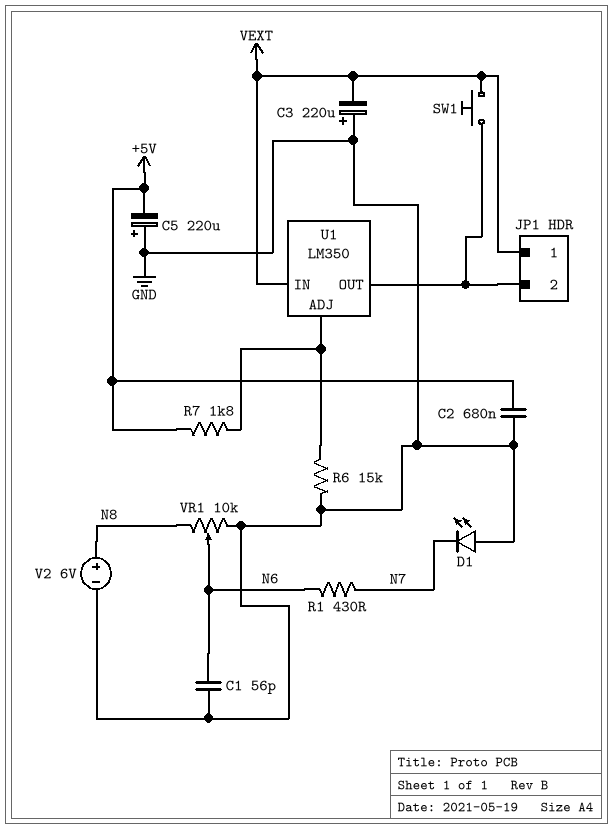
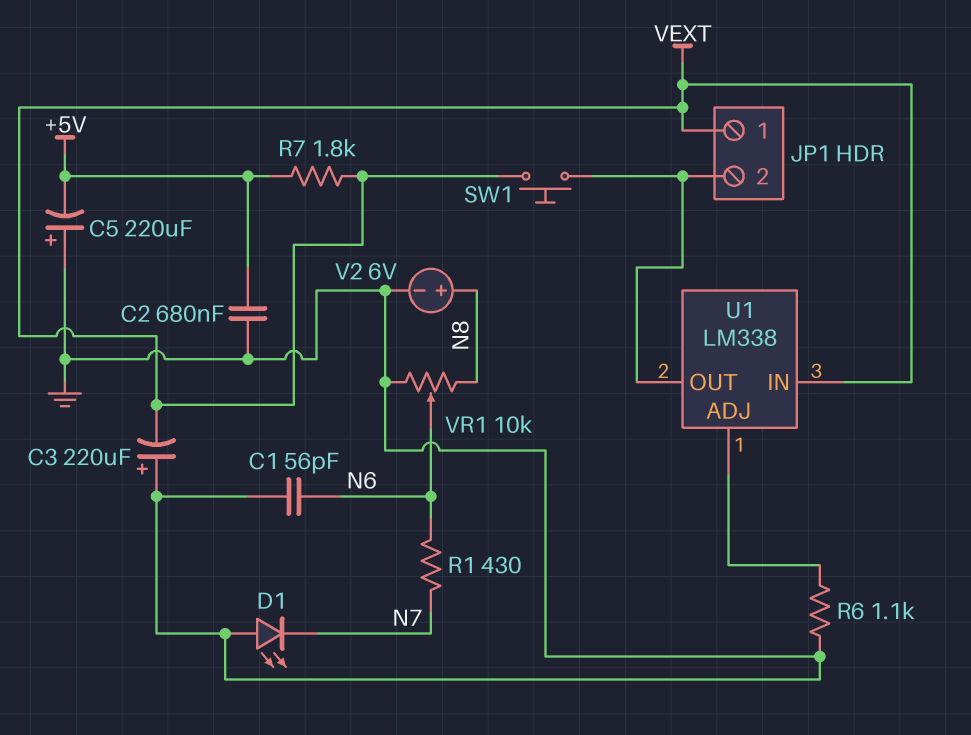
R6: 15k (GND, U1/ADJ) -> 1.1k (GND, U1/ADJ)
R7: 1.8k (+5V, U1/ADJ) -> 1.8k (+5V, VEXT)
U1: LM350 -> LM338

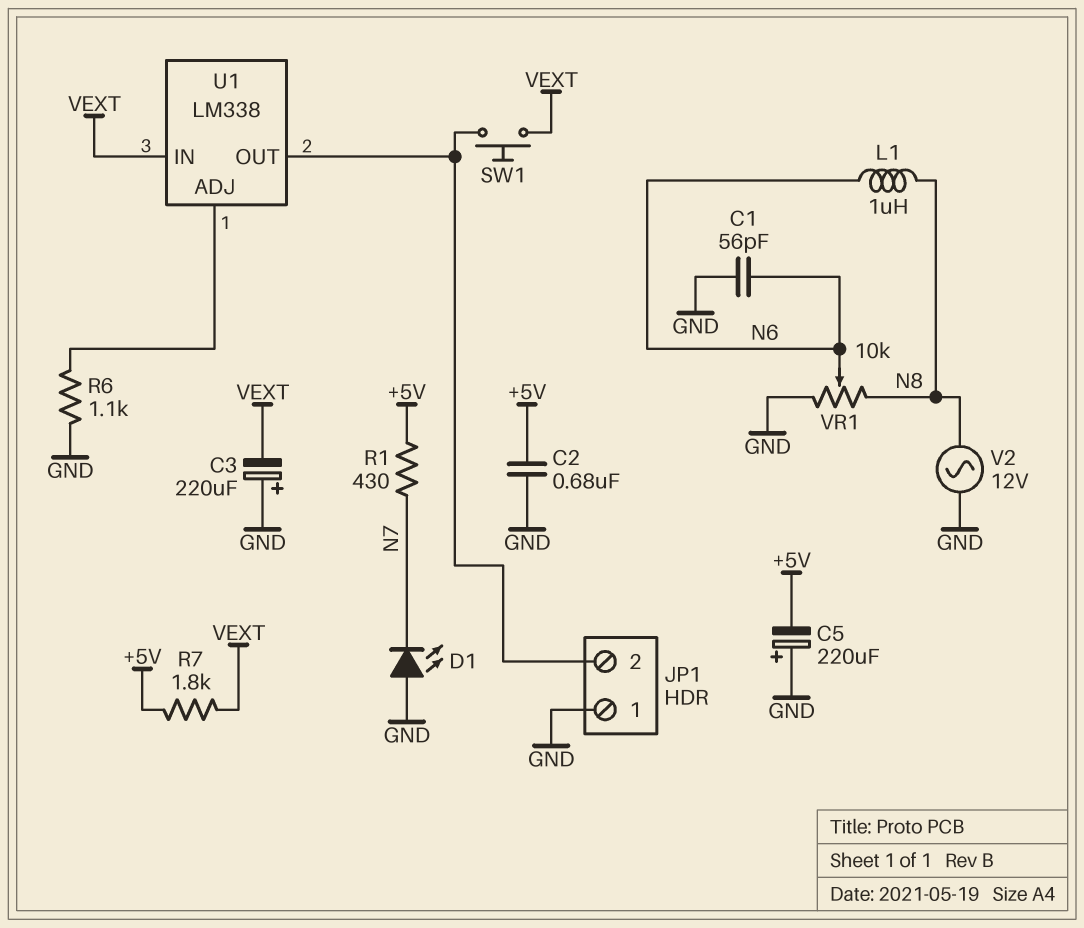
JP1 pin 1: VEXT -> GND
L1: none -> 1uH (N6, N8)
R1: 430 (N6, N7) -> 430 (+5V, N7)
V2: 6V (plus N8, minus GND) -> AC 12V (GND, N8)

